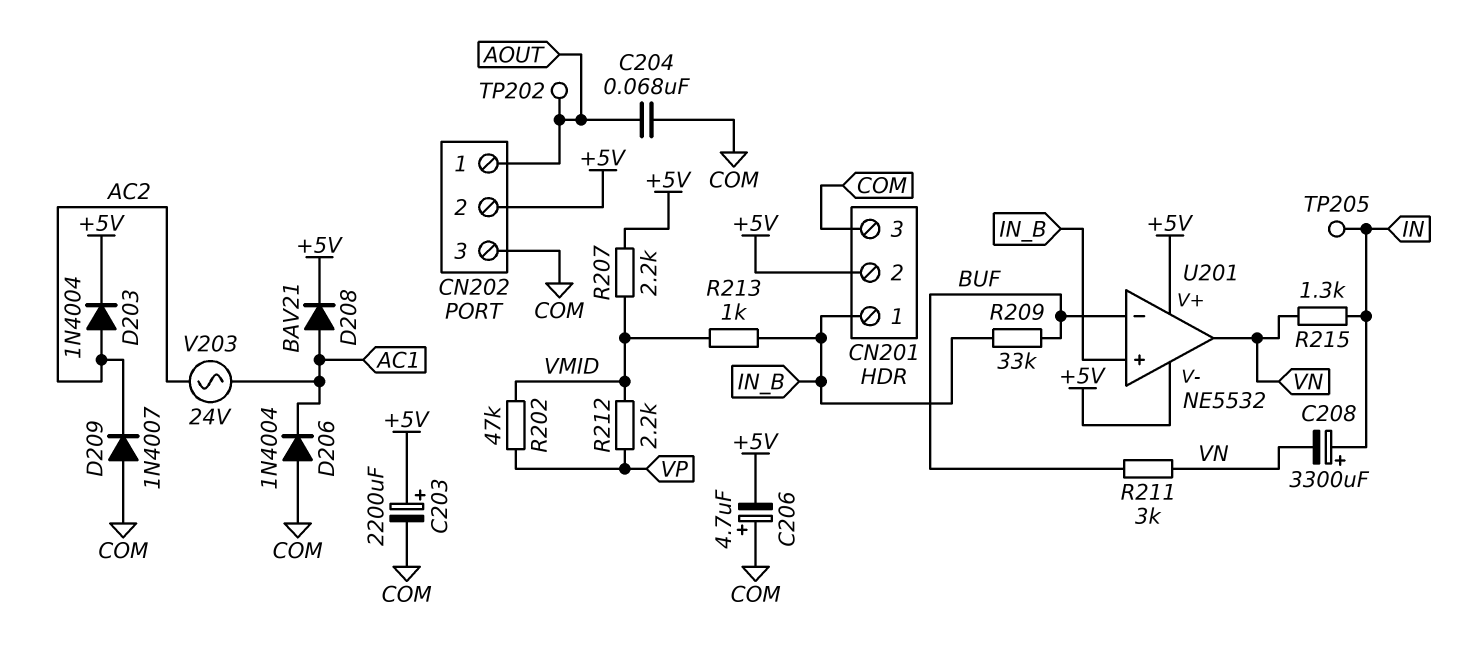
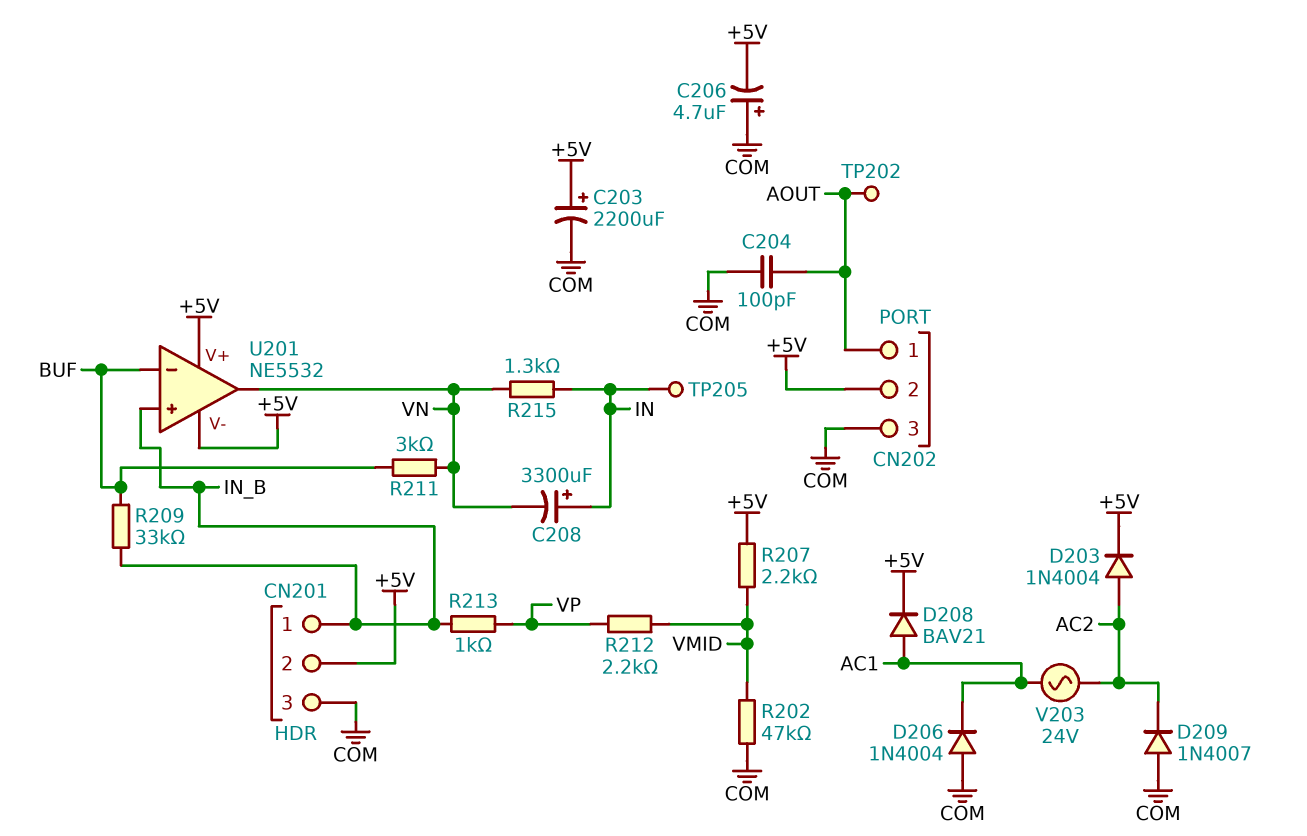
C204: 68nF (AOUT, COM) -> 100pF (AOUT, COM)
R202: 47k (VMID, VP) -> 47k (COM, VMID)
R213: 1k (IN_B, VMID) -> 1k (IN_B, VP)

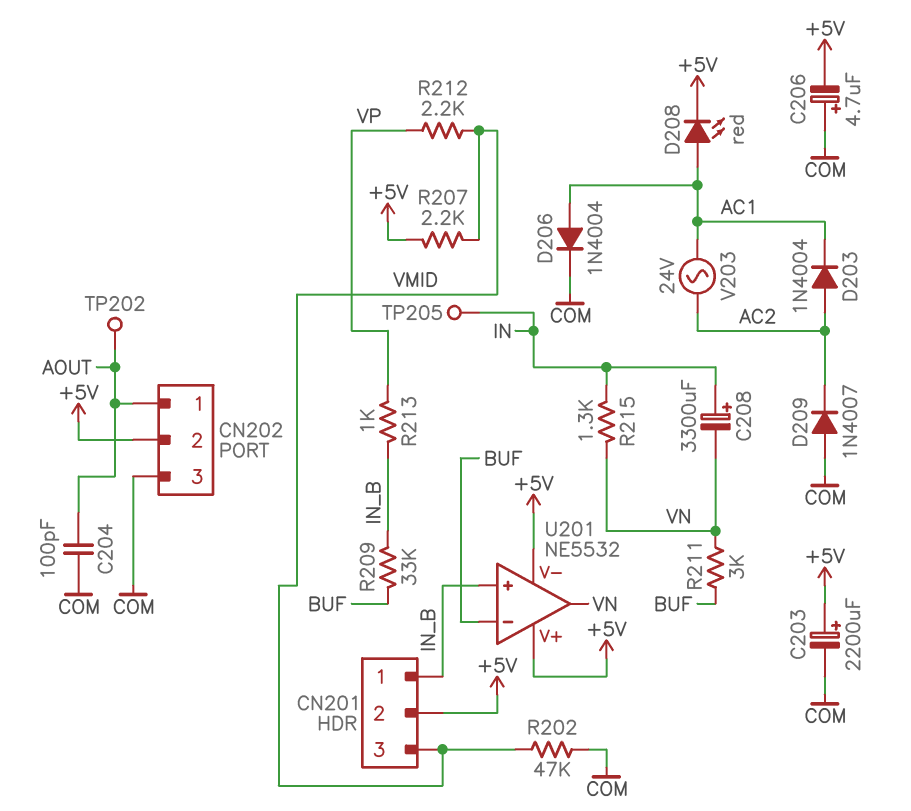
CN201 pin 3: COM -> VMID
D203: diode 1N4004 (A AC2, K +5V) -> diode 1N4004 (A AC2, K AC1)
D206: diode 1N4004 (A COM, K AC1) -> diode 1N4004 (A AC1, K COM)
D208: diode BAV21 (A AC1, K +5V) -> LED red (A AC1, K +5V)

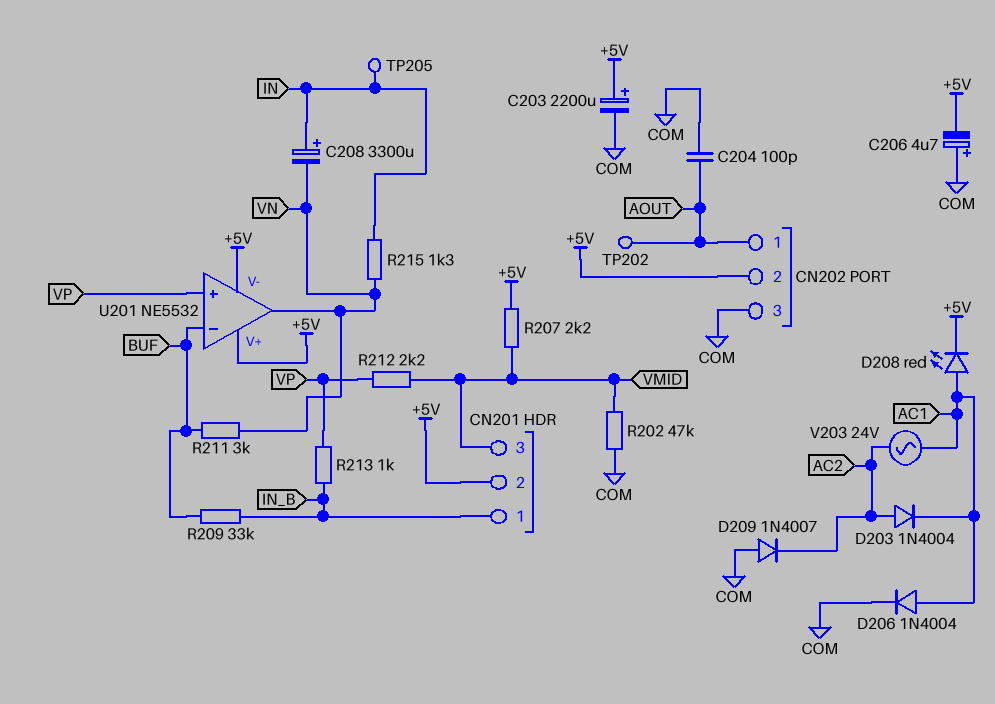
U201 pin in+: IN_B -> VP

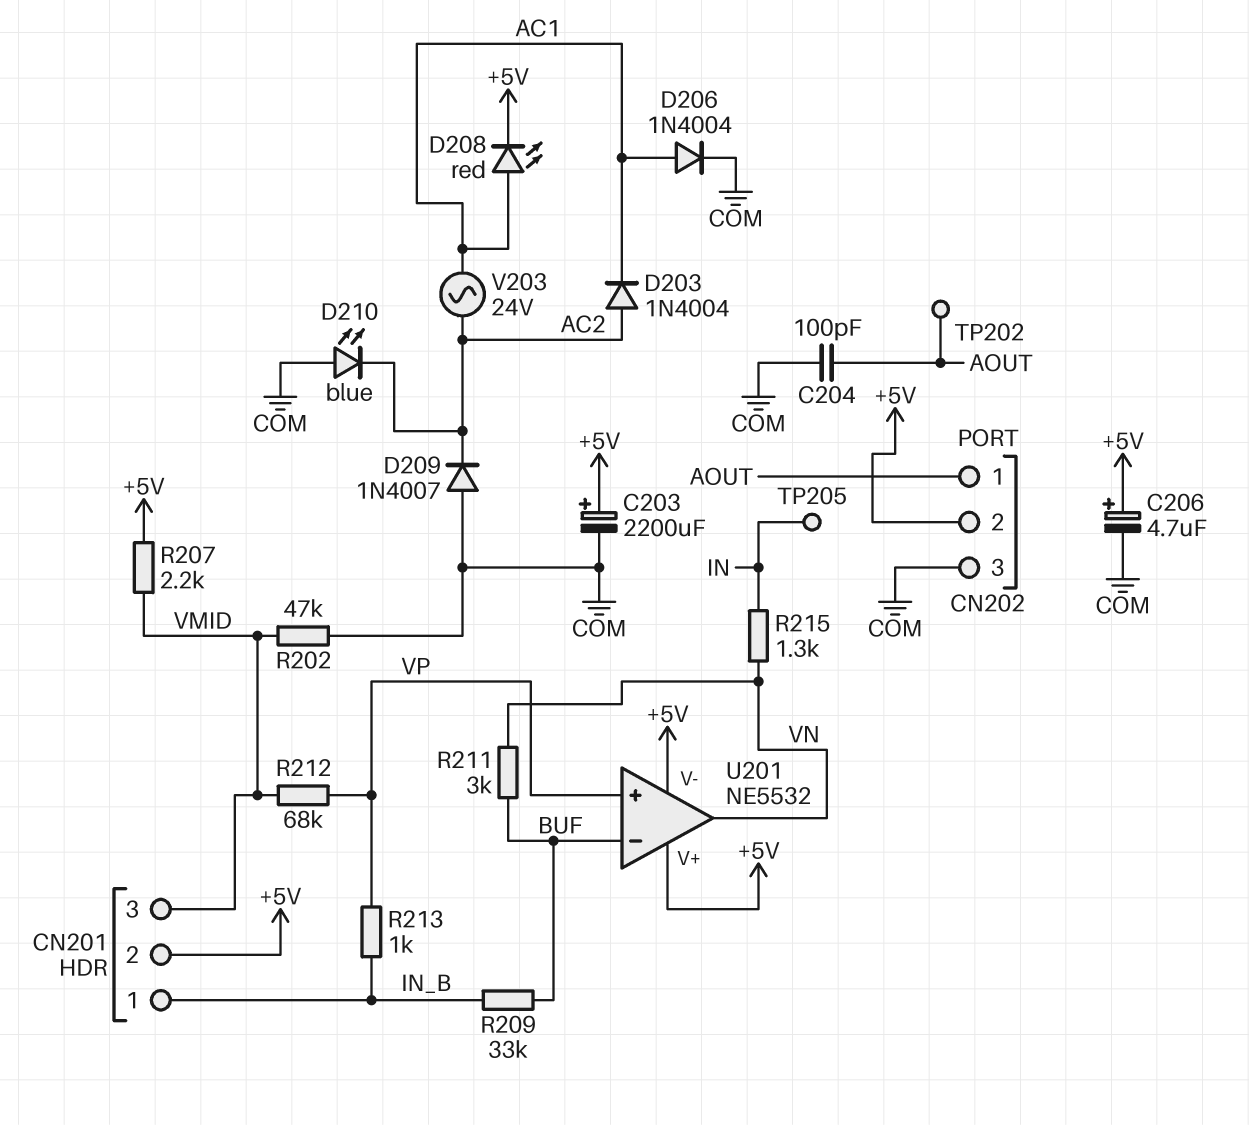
C206: 4.7uF (plus COM, minus +5V) -> 4.7uF (plus +5V, minus COM)
C208: 3300uF (plus IN, minus VN) -> none
D210: none -> LED blue (A COM, K AC2)
R212: 2.2k (VMID, VP) -> 68k (VMID, VP)

